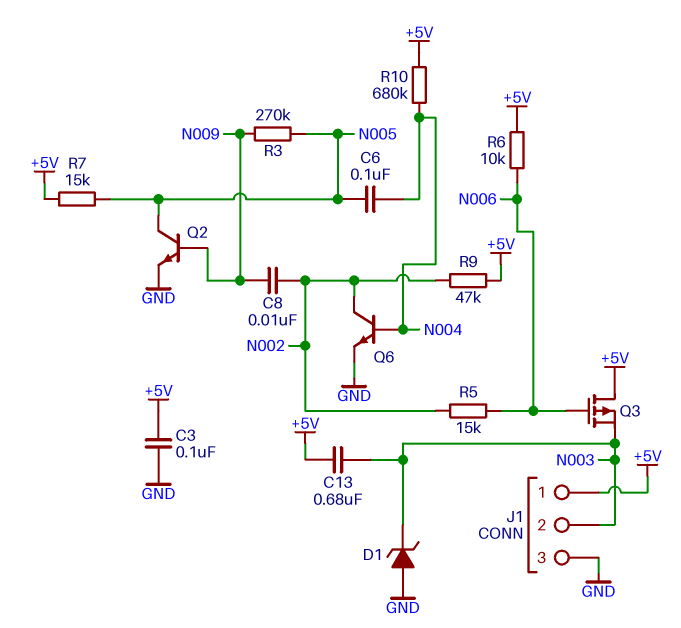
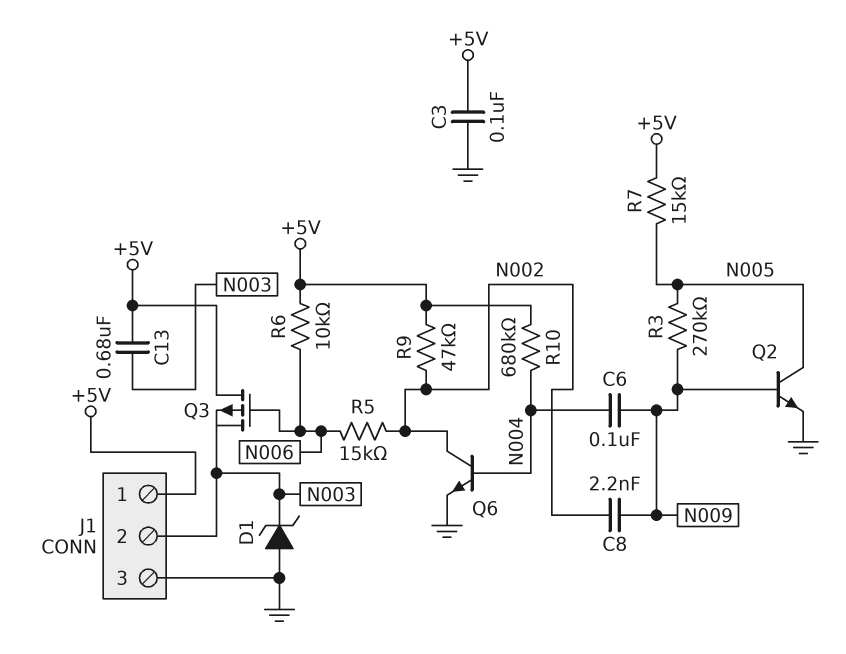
C6: 100nF (N004, N005) -> 100nF (N004, N009)
C8: 10nF (N002, N009) -> 2.2nF (N002, N009)

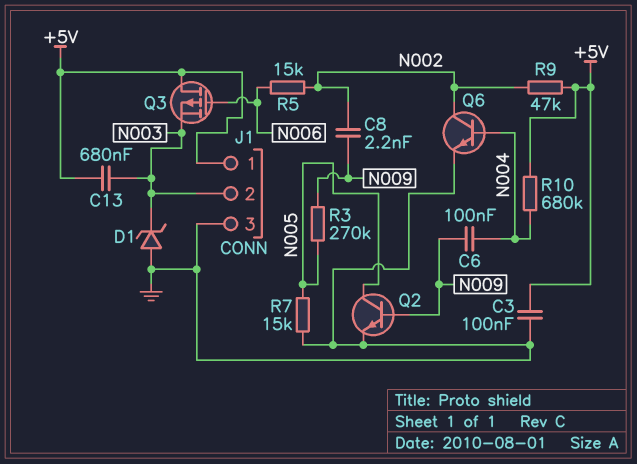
R6: 10k (+5V, N006) -> none
R7: 15k (+5V, N005) -> 15k (GND, N005)

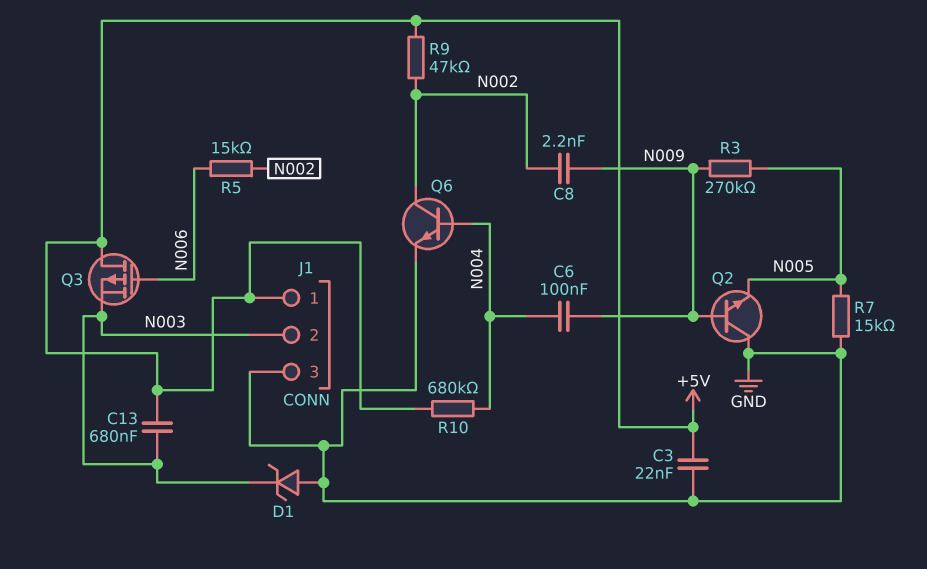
C3: 100nF (+5V, GND) -> 22nF (+5V, GND)
Q2: NPN (B N009, C N005, E GND) -> NPN (B N009, C GND, E N005)

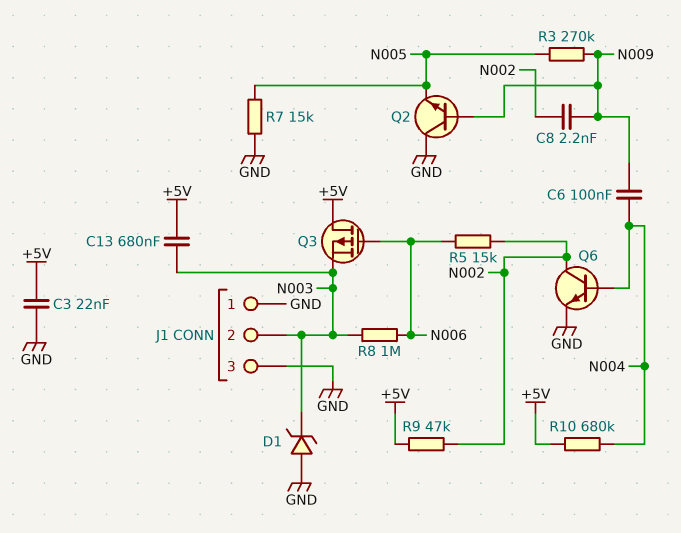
J1 pin 1: +5V -> GND
R8: none -> 1M (N003, N006)

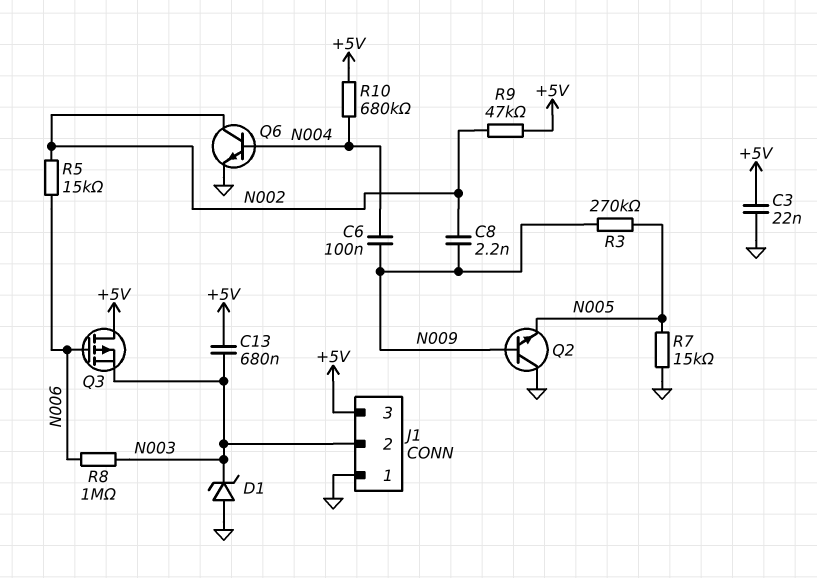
J1 pin 3: GND -> +5V

